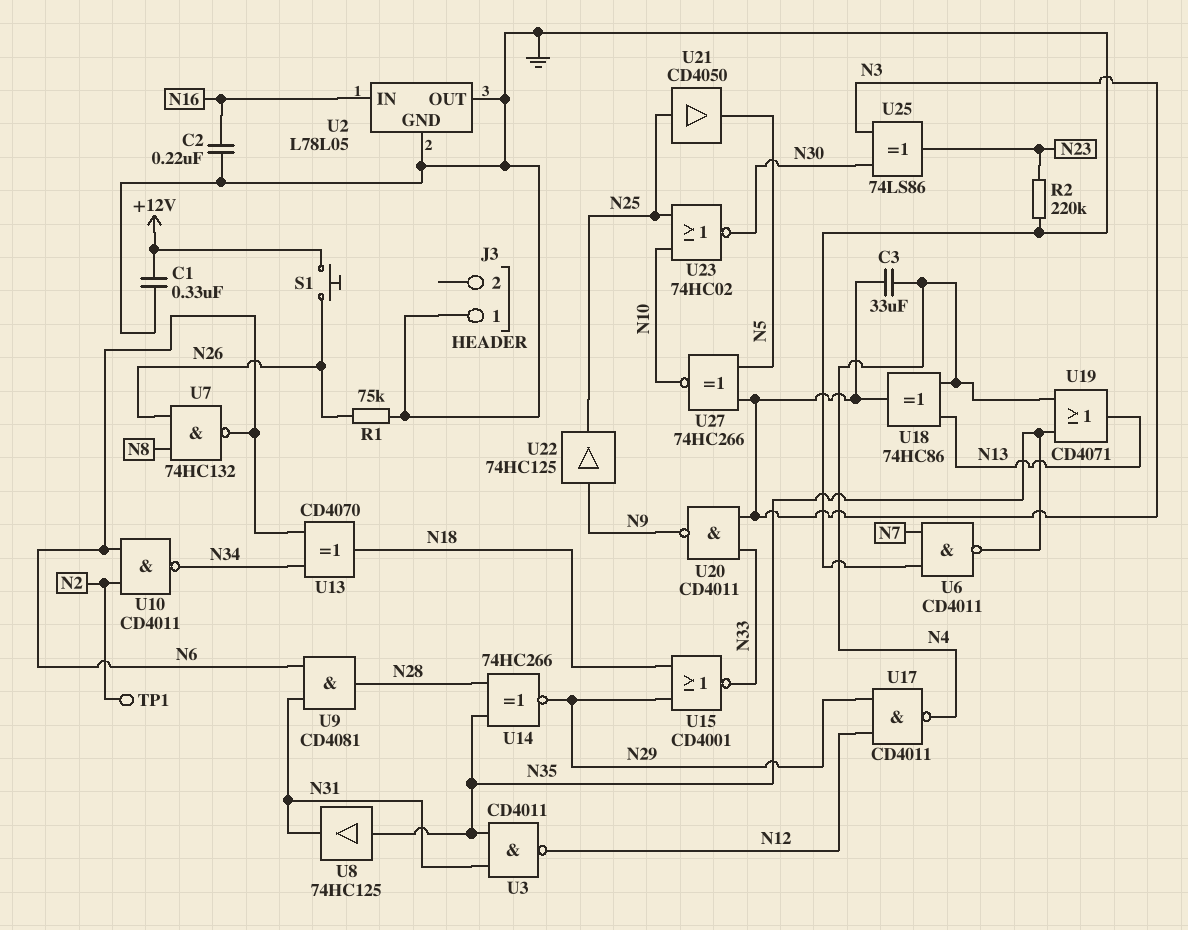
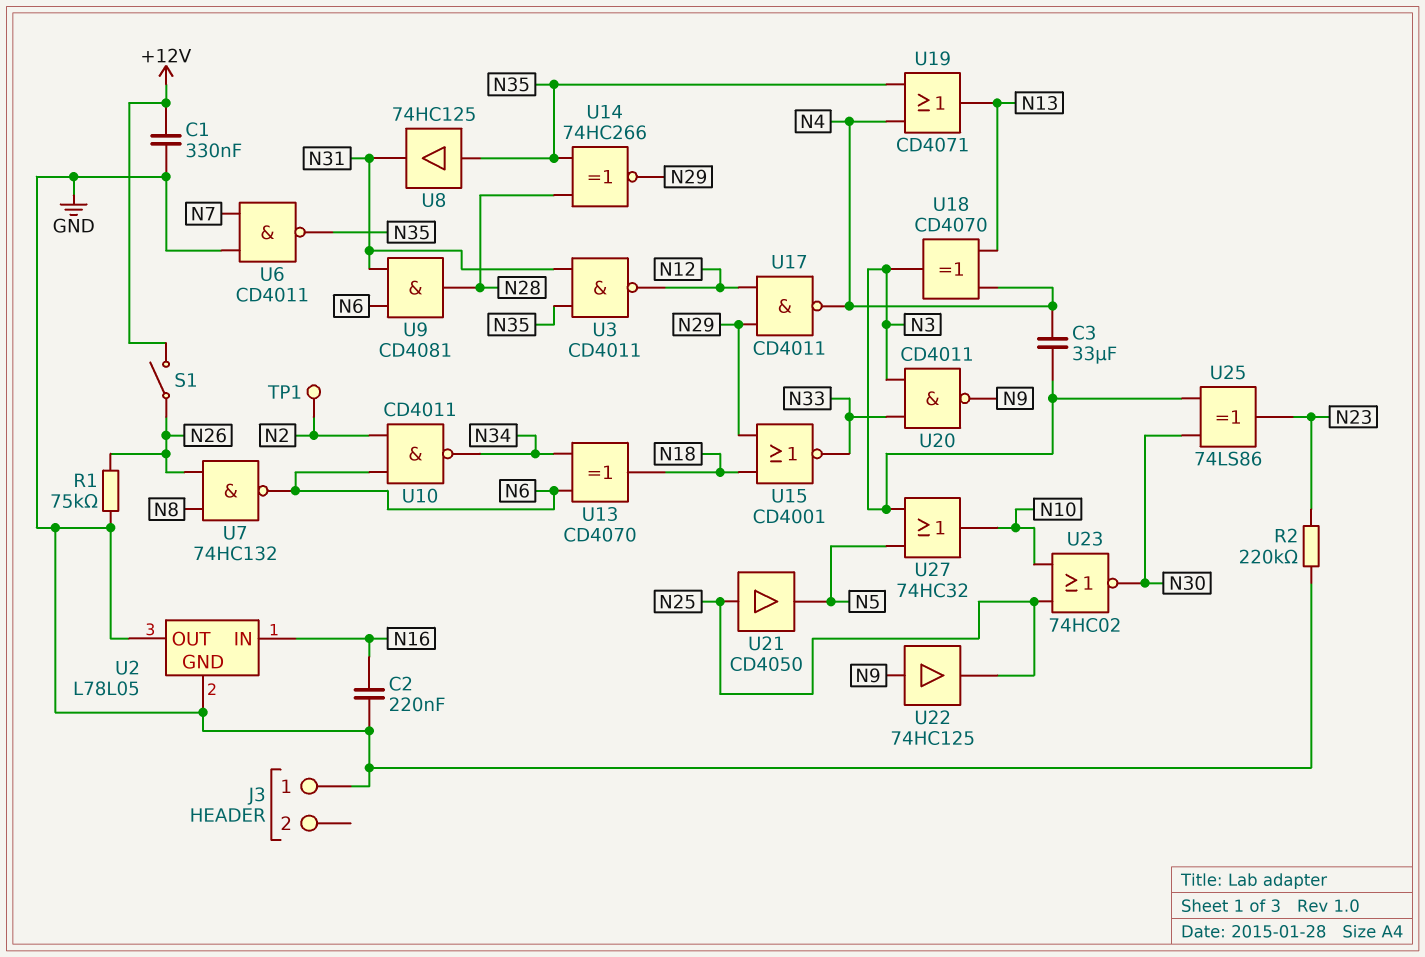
S1: button (+12V, N26) -> switch (+12V, N26)
U18: XOR 74HC86 (in N4, in N13, out N3) -> XOR CD4070 (in N4, in N13, out N3)
U27: XNOR 74HC266 (in N3, in N5, out N10) -> OR 74HC32 (in N3, in N5, out N10)

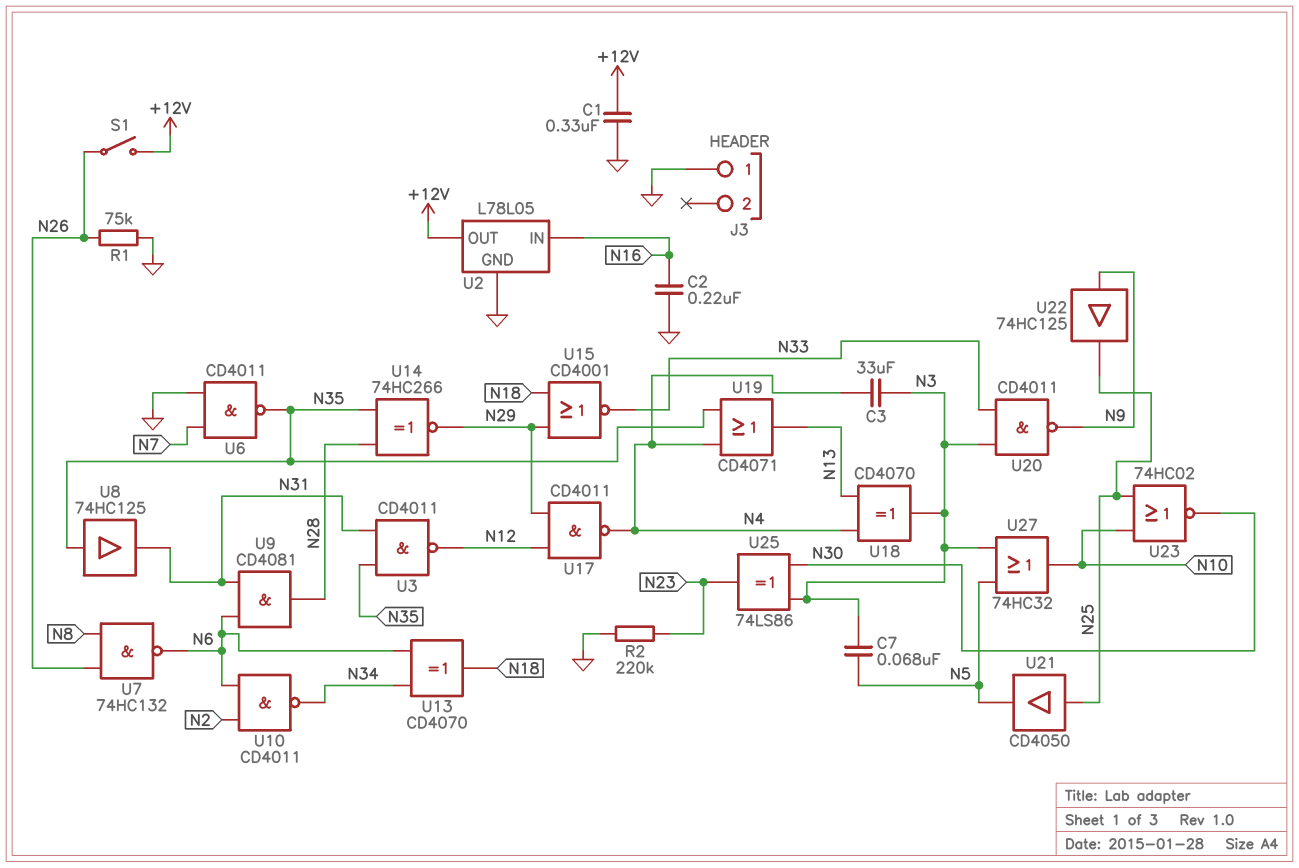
C7: none -> 68nF (N3, N5)
TP1: test point (N2) -> none
U2 pin OUT: GND -> +12V

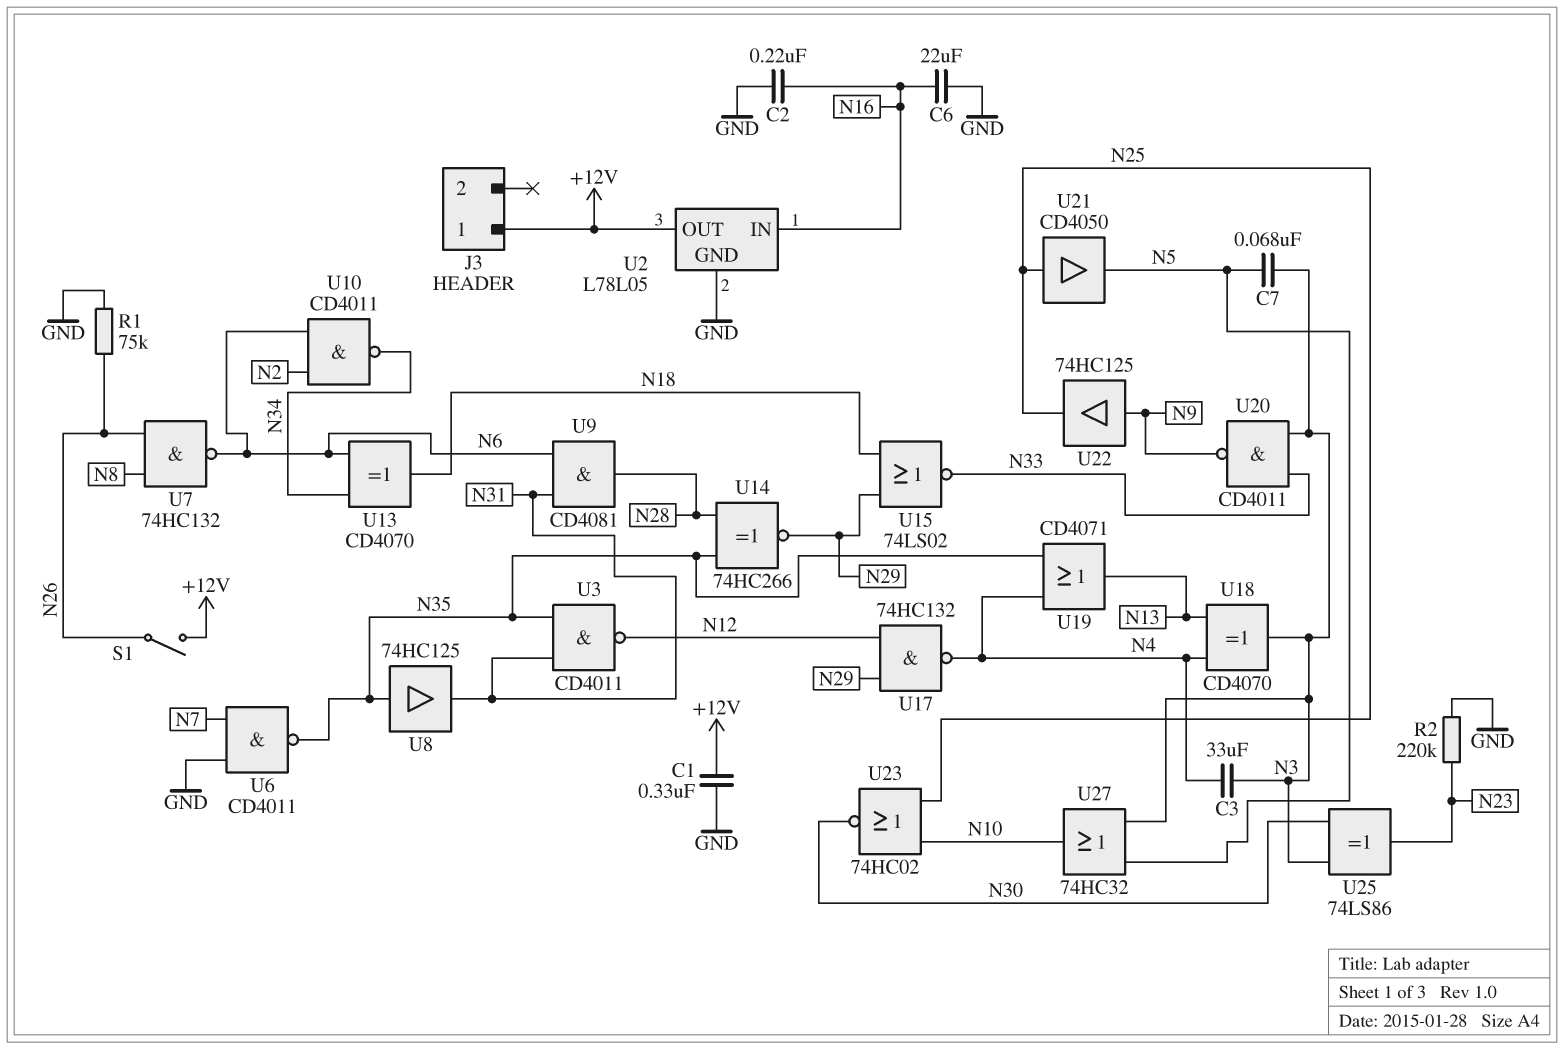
C6: none -> 22uF (GND, N16)
J3 pin 1: GND -> +12V
U15: NOR CD4001 (in N18, in N29, out N33) -> NOR 74LS02 (in N18, in N29, out N33)
U17: NAND CD4011 (in N12, in N29, out N4) -> NAND 74HC132 (in N12, in N29, out N4)

